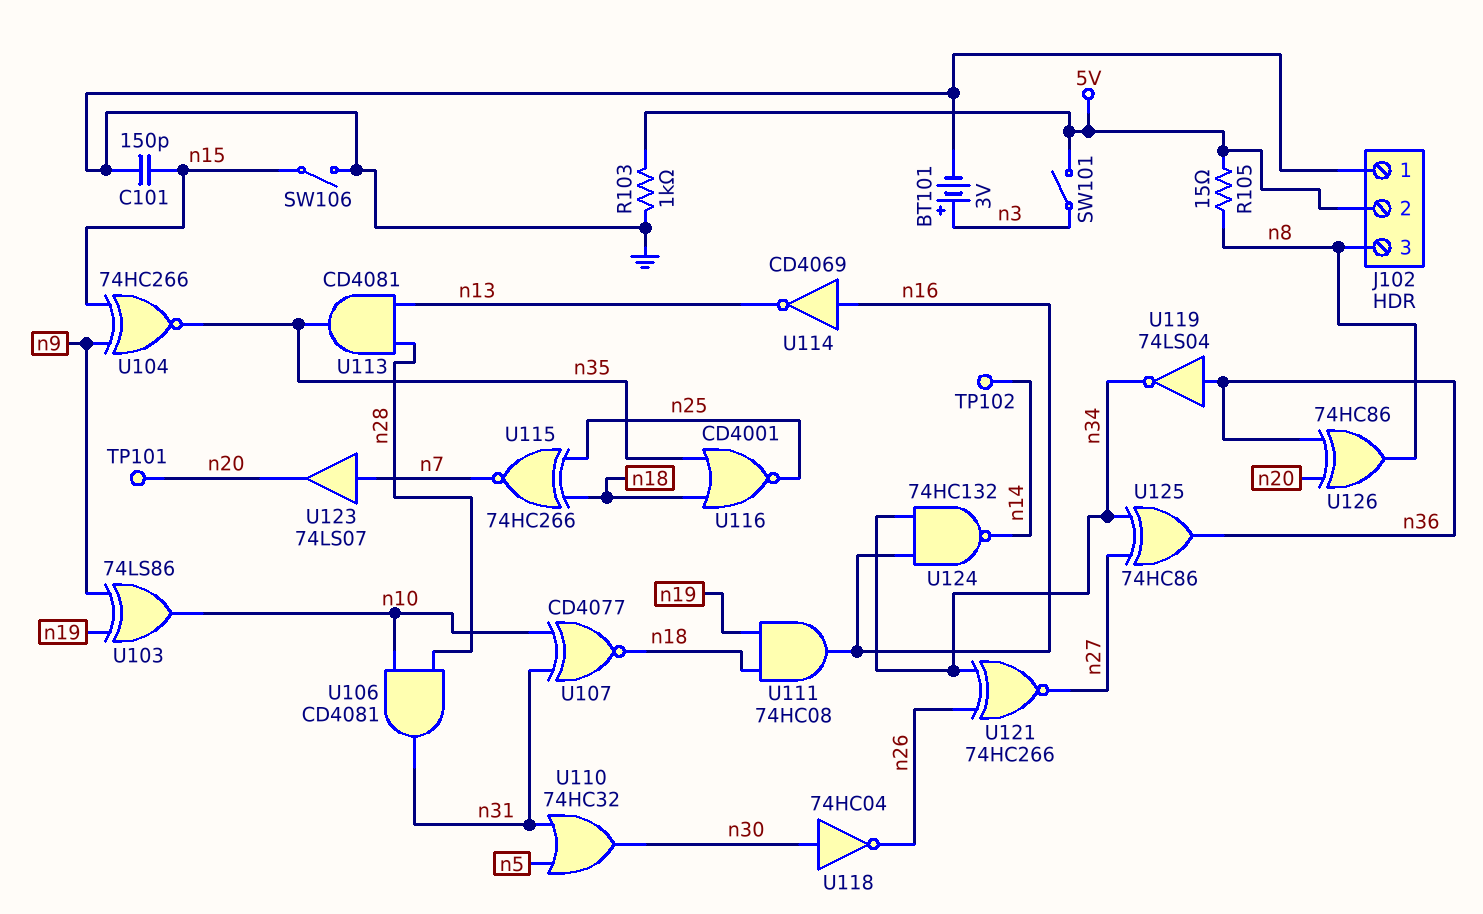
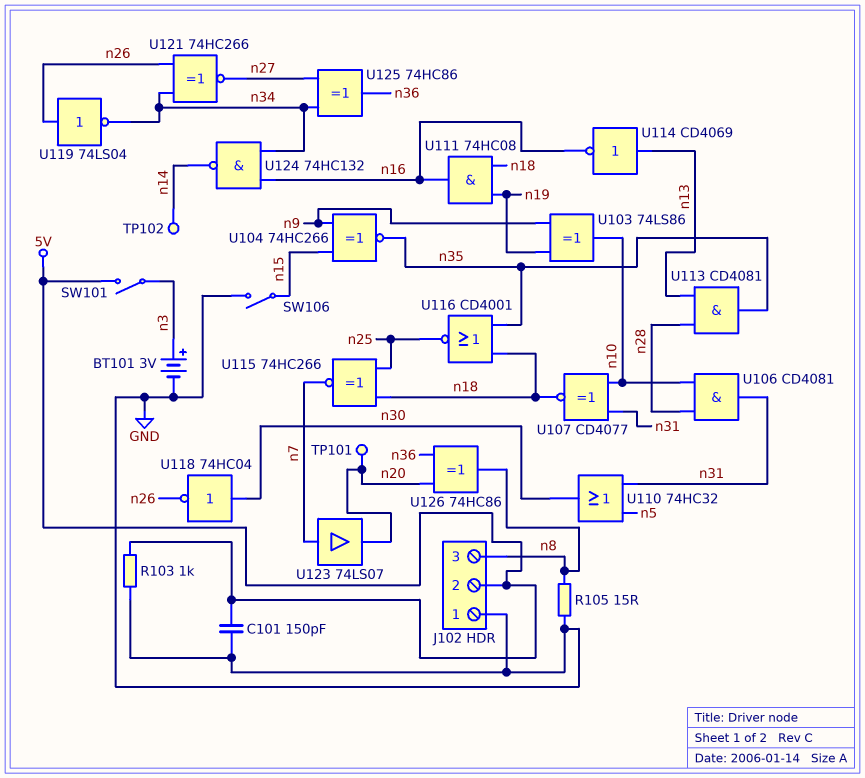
C101: 150pF (GND, n15) -> 150pF (5V, GND)
R105: 15 (5V, n8) -> 15 (GND, n8)
U114: NOT CD4069 (in n16, out n13) -> NOT CD4069 (in n13, out n16)
U119: NOT 74LS04 (in n36, out n34) -> NOT 74LS04 (in n26, out n34)

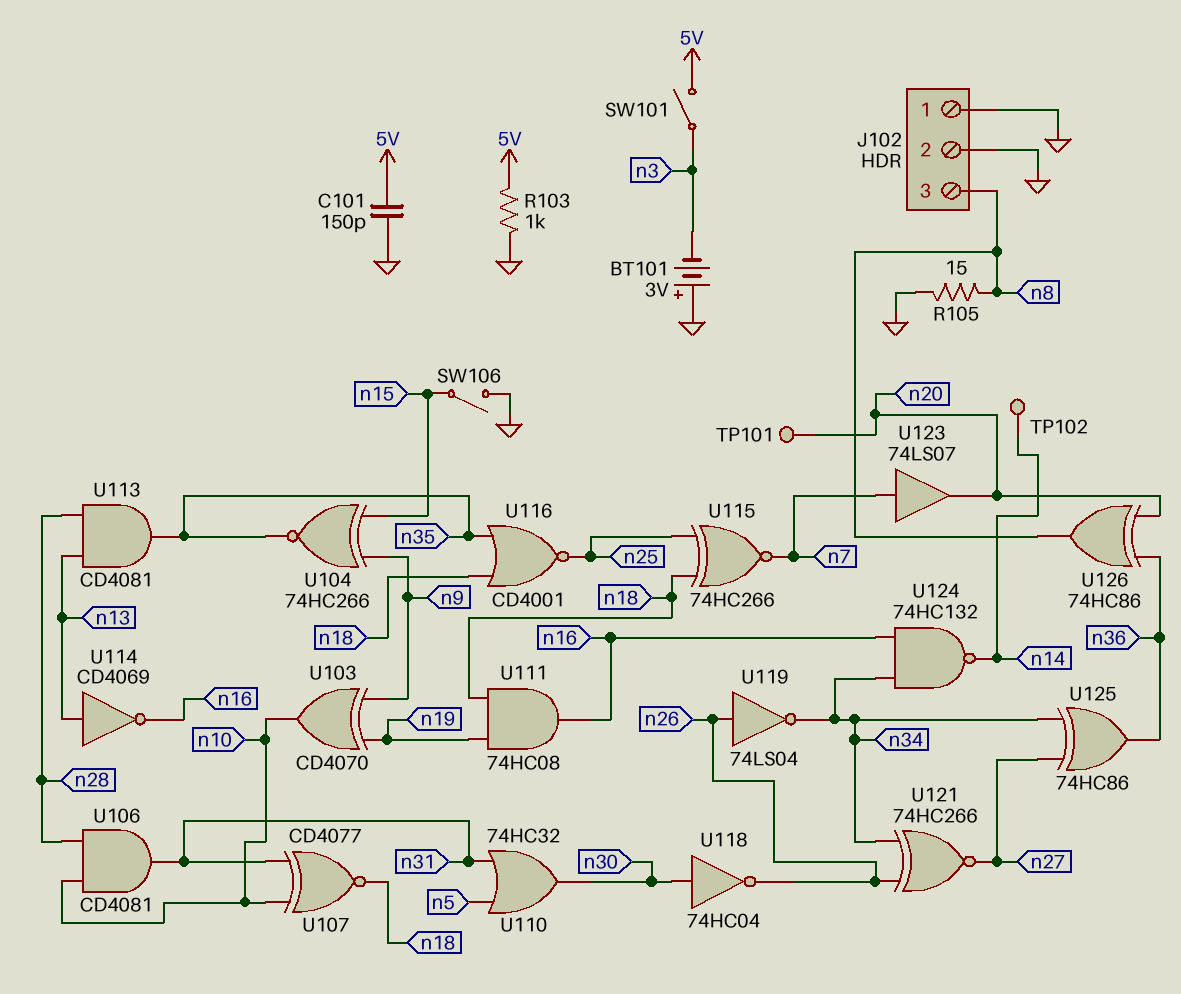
BT101: 3V (plus n3, minus GND) -> 3V (plus GND, minus n3)
J102 pin 2: 5V -> GND
U103: XOR 74LS86 (in n9, in n19, out n10) -> XOR CD4070 (in n9, in n19, out n10)

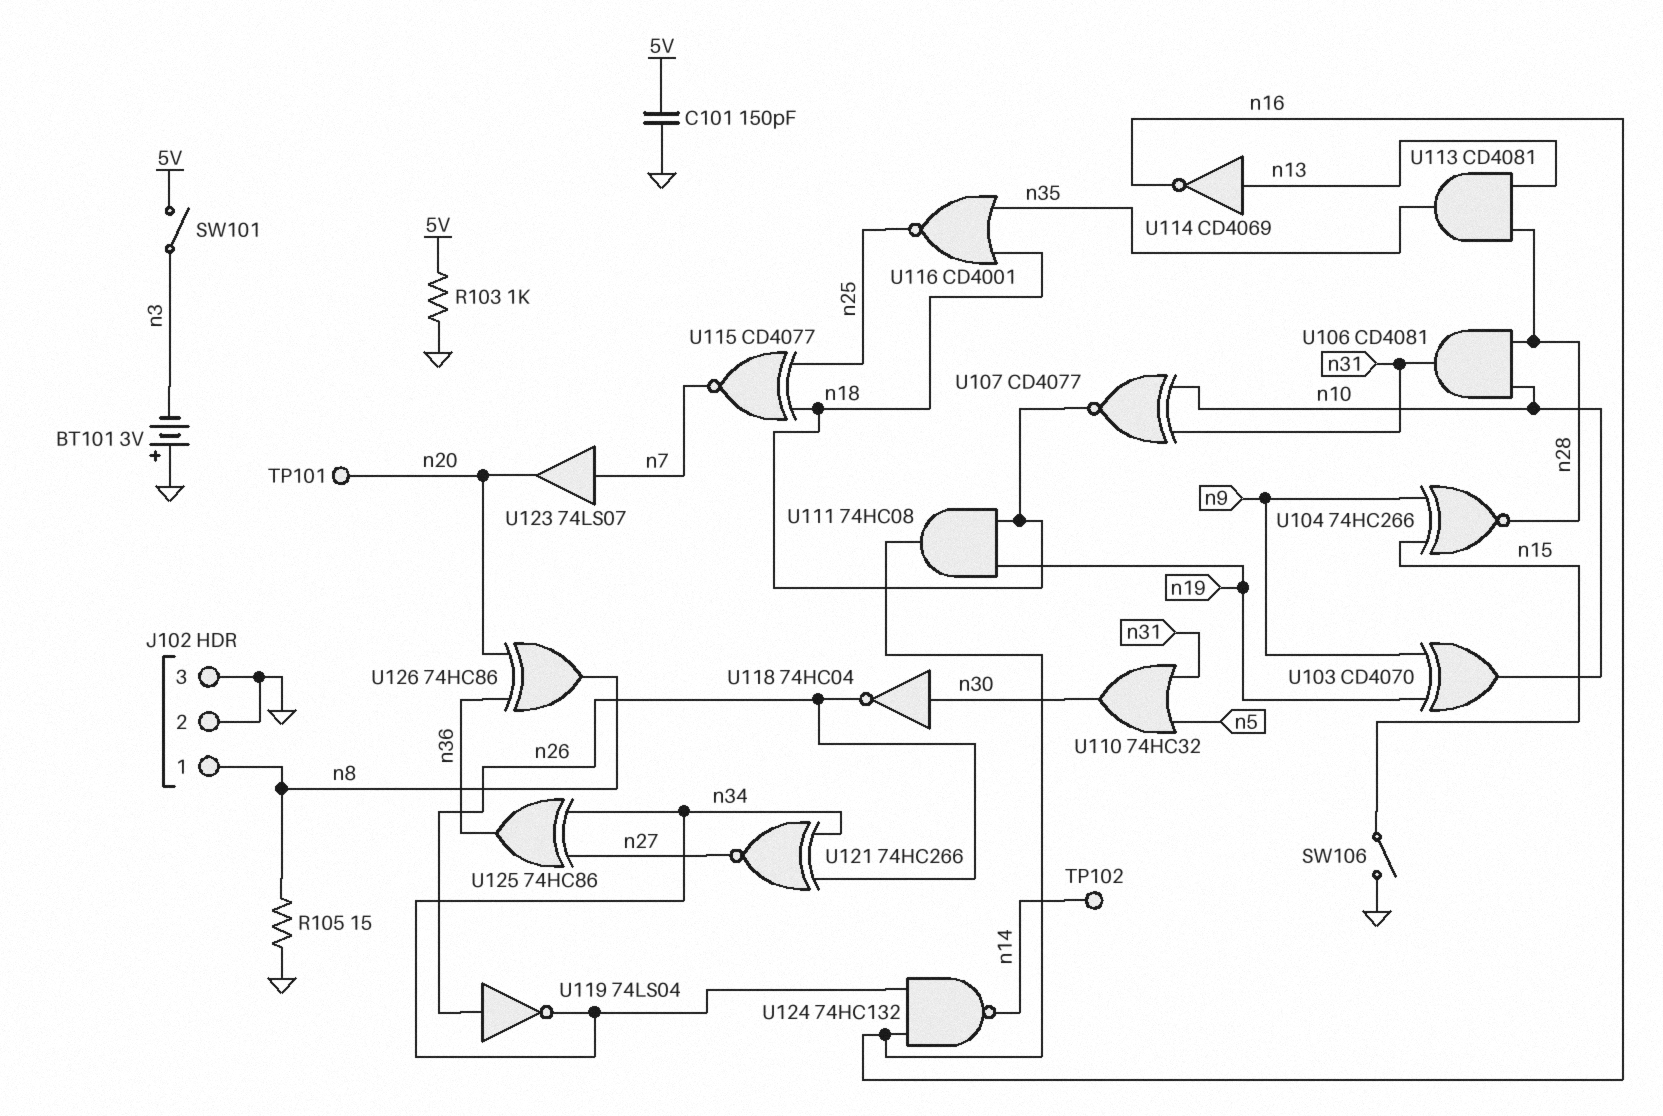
J102 pin 1: GND -> n8
J102 pin 3: n8 -> GND
U104: XNOR 74HC266 (in n9, in n15, out n35) -> XNOR 74HC266 (in n9, in n15, out n28)
U115: XNOR 74HC266 (in n18, in n25, out n7) -> XNOR CD4077 (in n18, in n25, out n7)

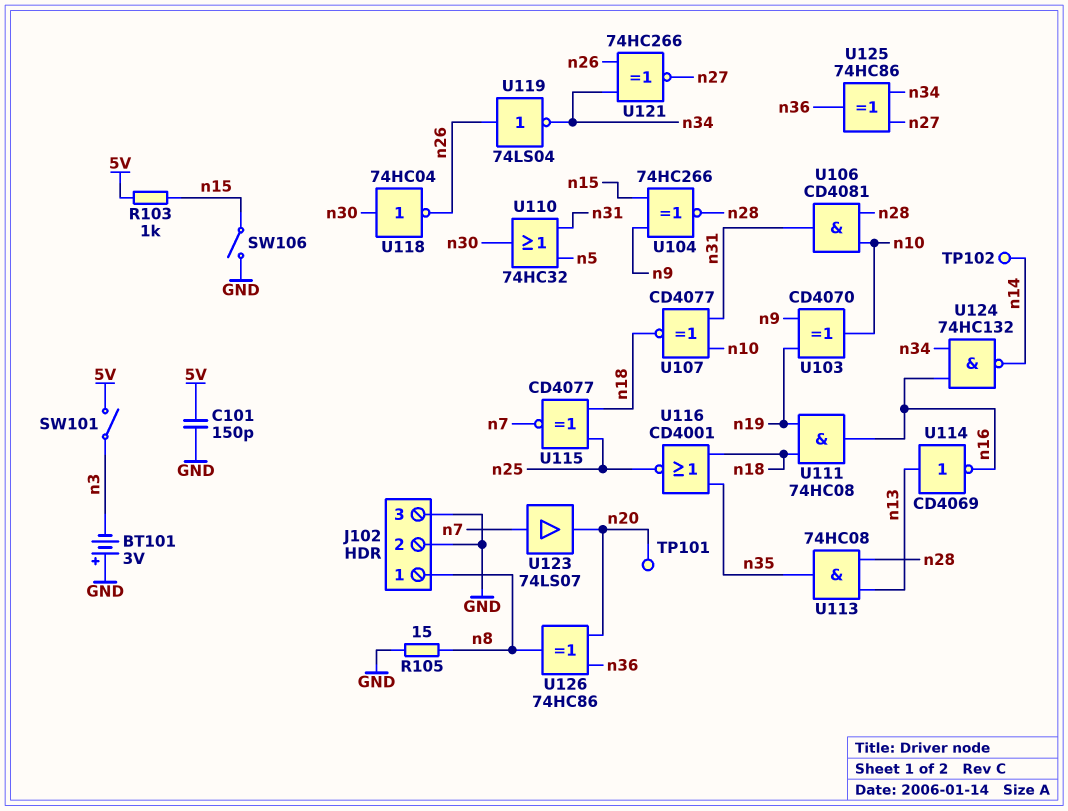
R103: 1k (5V, GND) -> 1k (5V, n15)
U113: AND CD4081 (in n13, in n28, out n35) -> AND 74HC08 (in n13, in n28, out n35)

